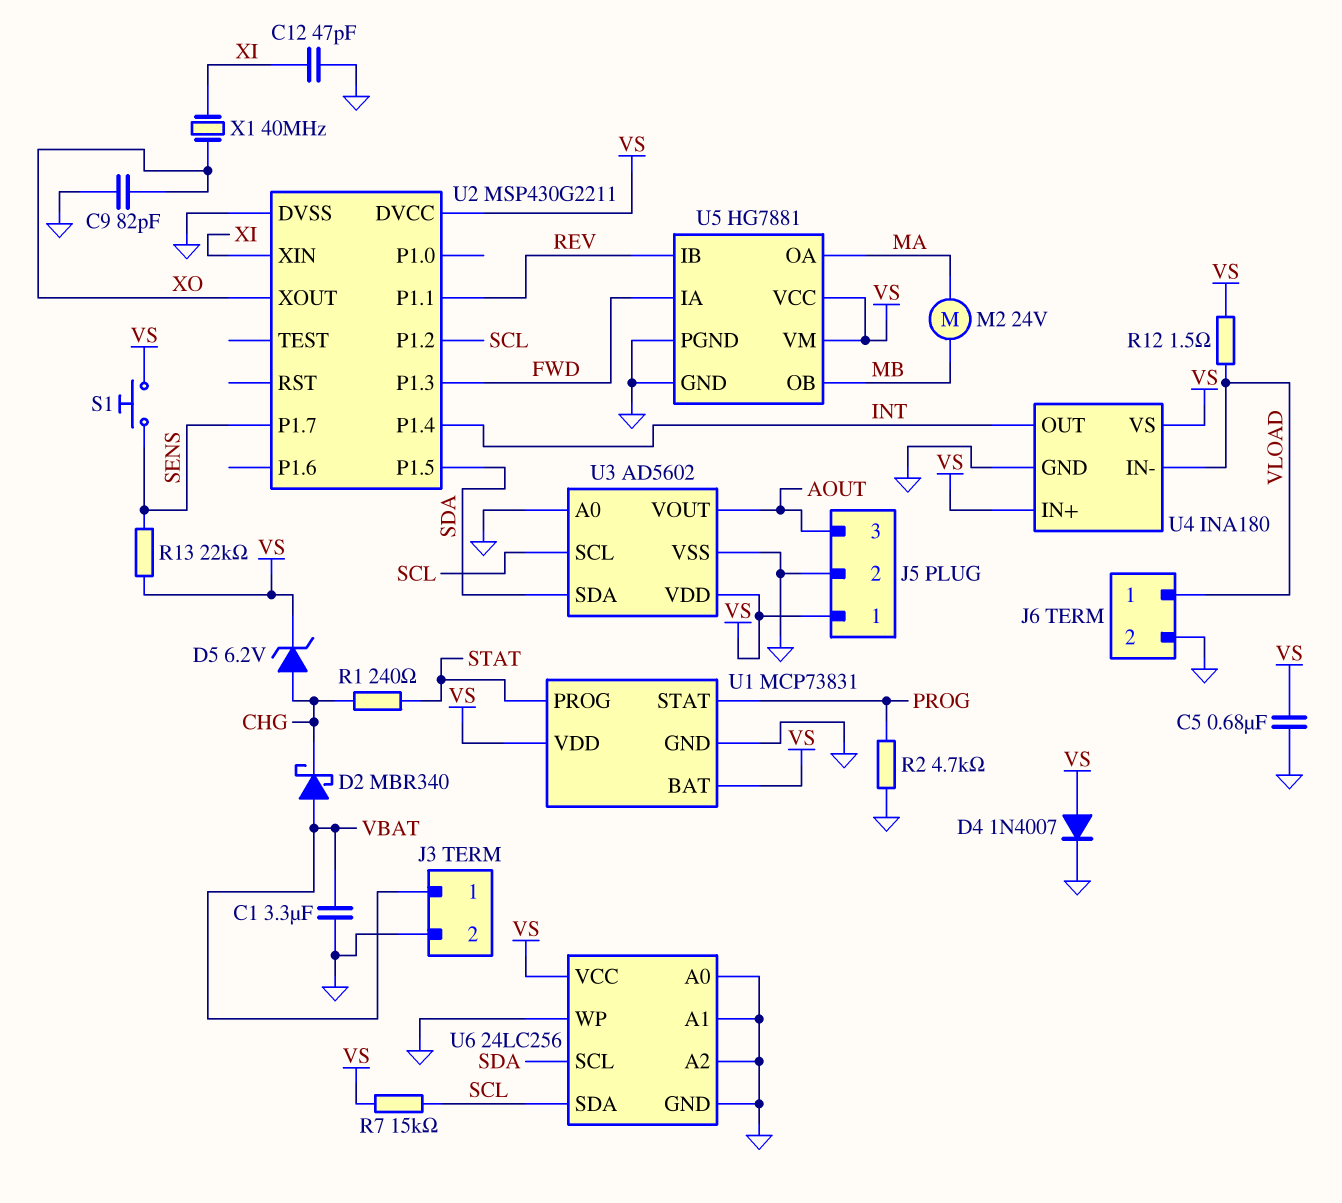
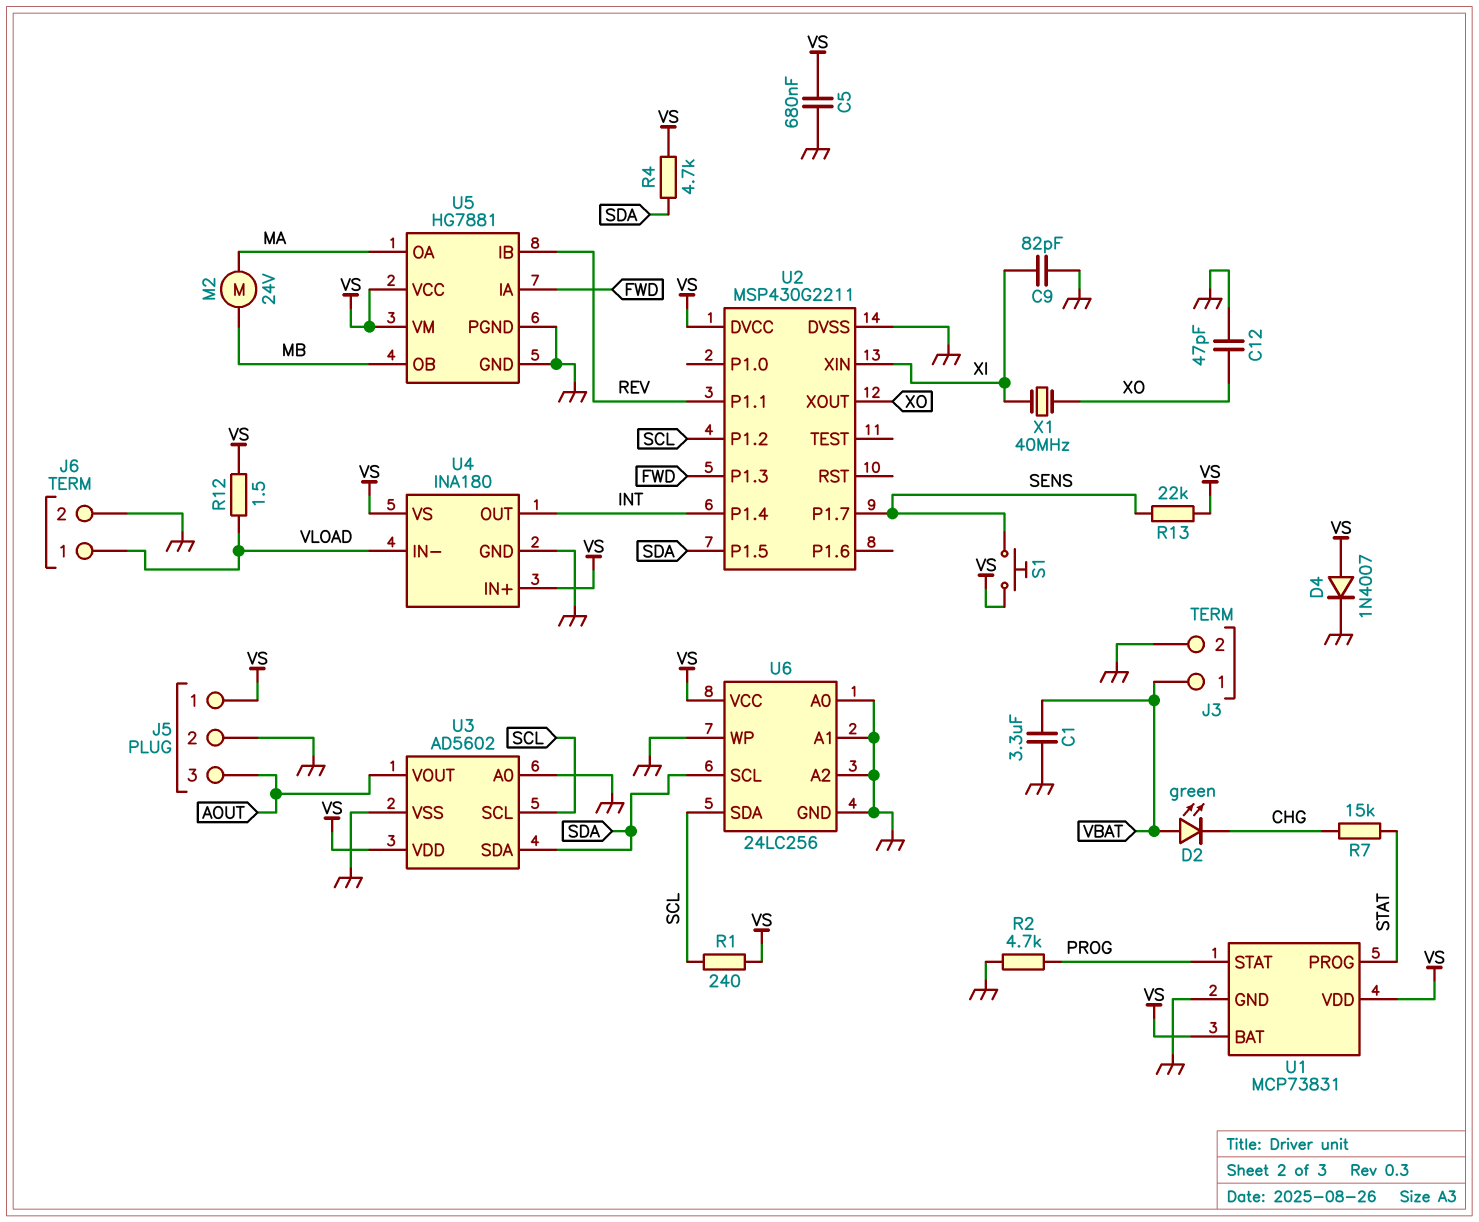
C9: 82pF (GND, XO) -> 82pF (GND, XI)
C12: 47pF (GND, XI) -> 47pF (GND, XO)
D2: schottky MBR340 (A VBAT, K CHG) -> LED green (A VBAT, K CHG)
D5: zener 6.2V (A CHG, K VS) -> none
R1: 240 (CHG, STAT) -> 240 (SCL, VS)
R4: none -> 4.7k (SDA, VS)
R7: 15k (SCL, VS) -> 15k (CHG, STAT)

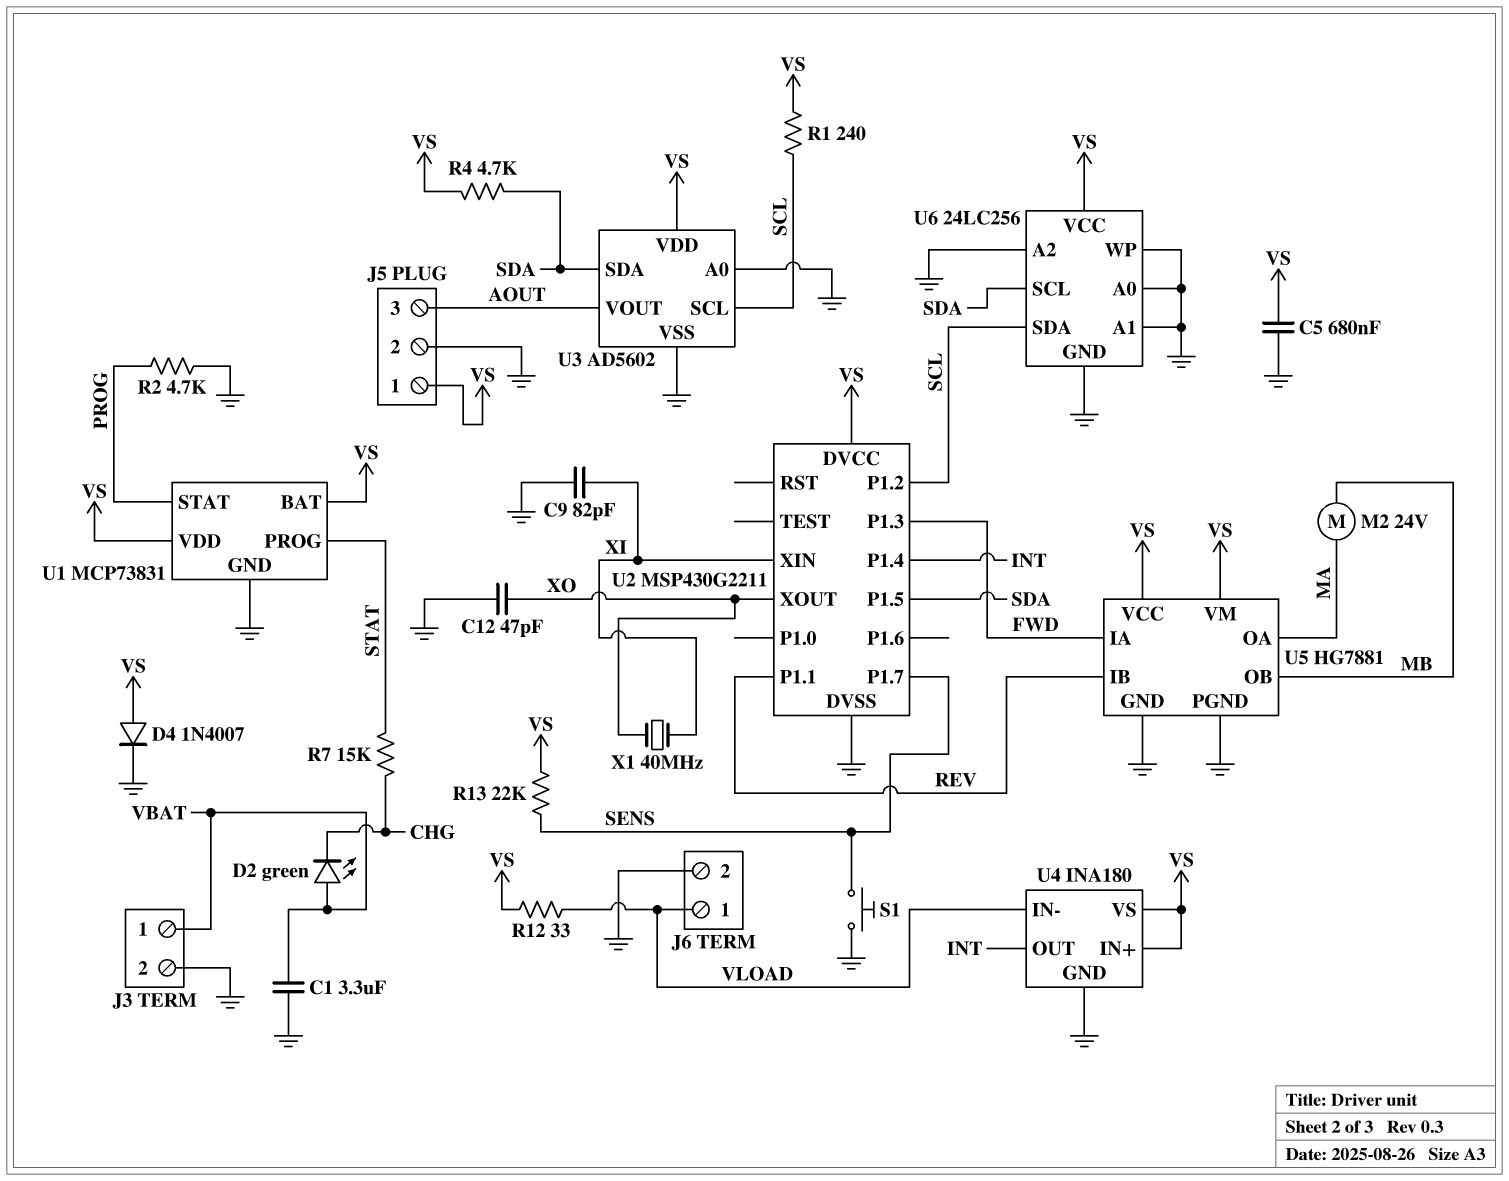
R12: 1.5 (VLOAD, VS) -> 33 (VLOAD, VS)
S1: button (SENS, VS) -> button (GND, SENS)

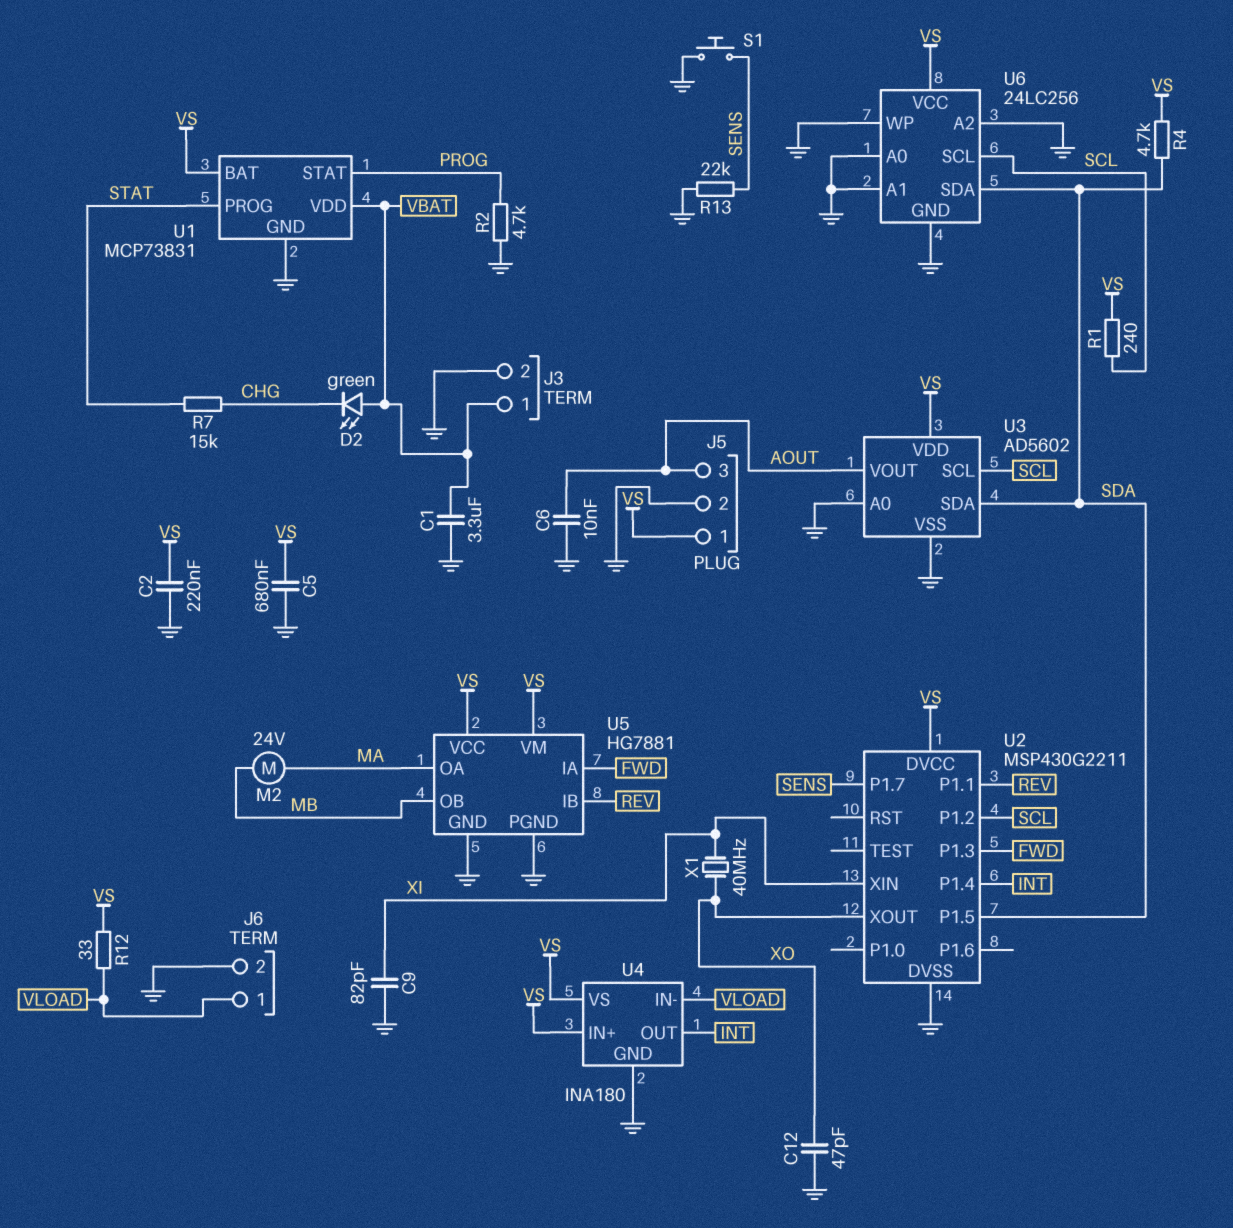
C2: none -> 220nF (GND, VS)
C6: none -> 10nF (AOUT, GND)
D4: diode 1N4007 (A VS, K GND) -> none
R13: 22k (SENS, VS) -> 22k (GND, SENS)
U1 pin VDD: VS -> VBAT
U6 pin SCL: SDA -> SCL
U6 pin SDA: SCL -> SDA

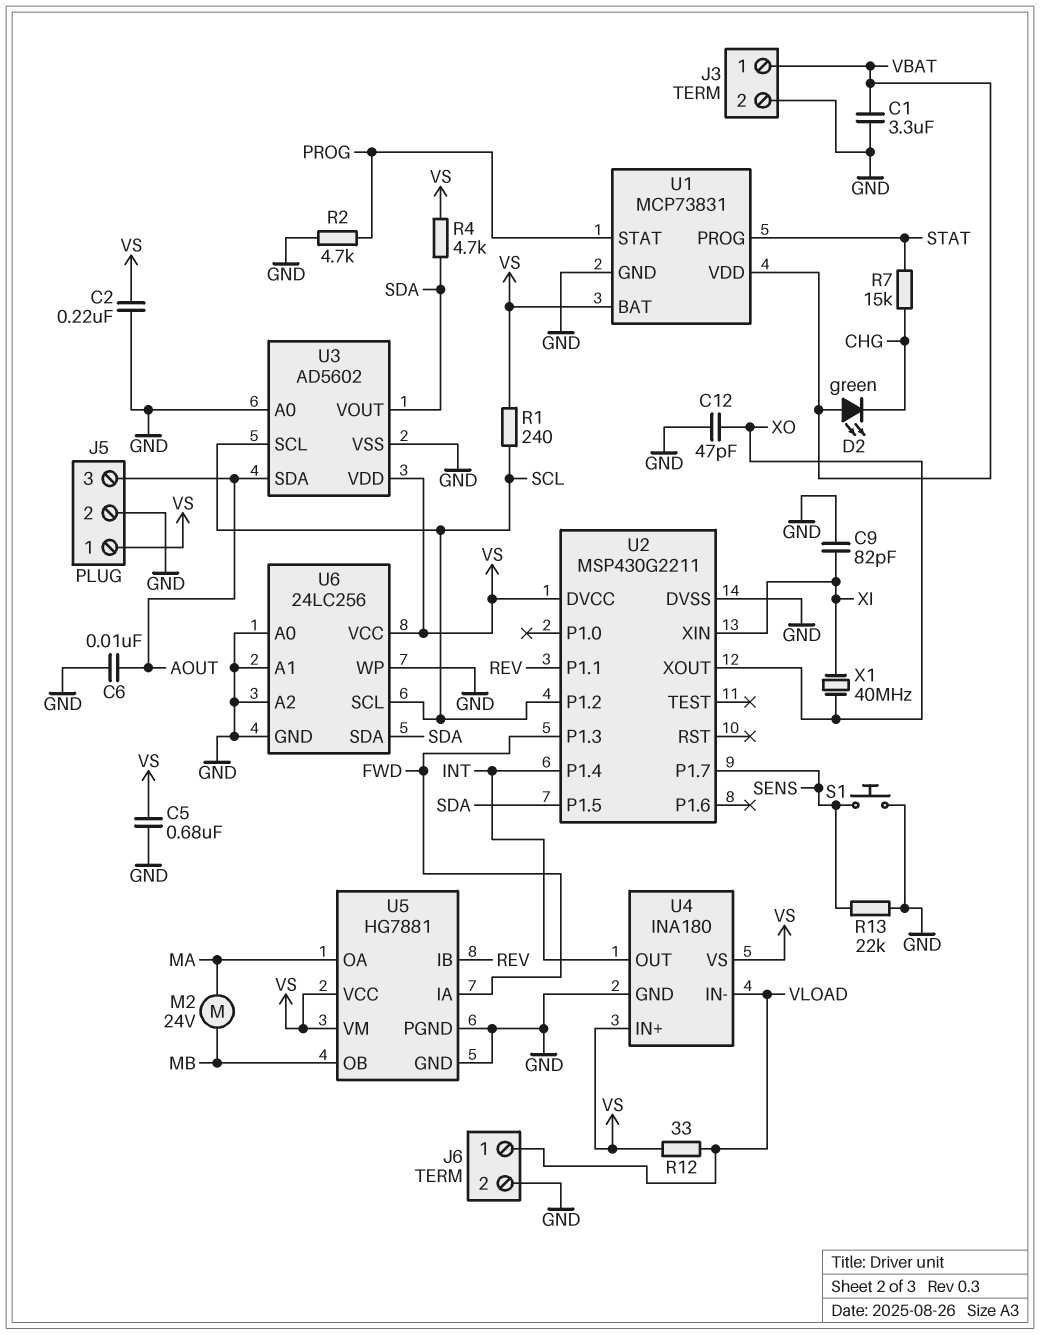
U3 pin SDA: SDA -> AOUT
U3 pin VOUT: AOUT -> SDA

